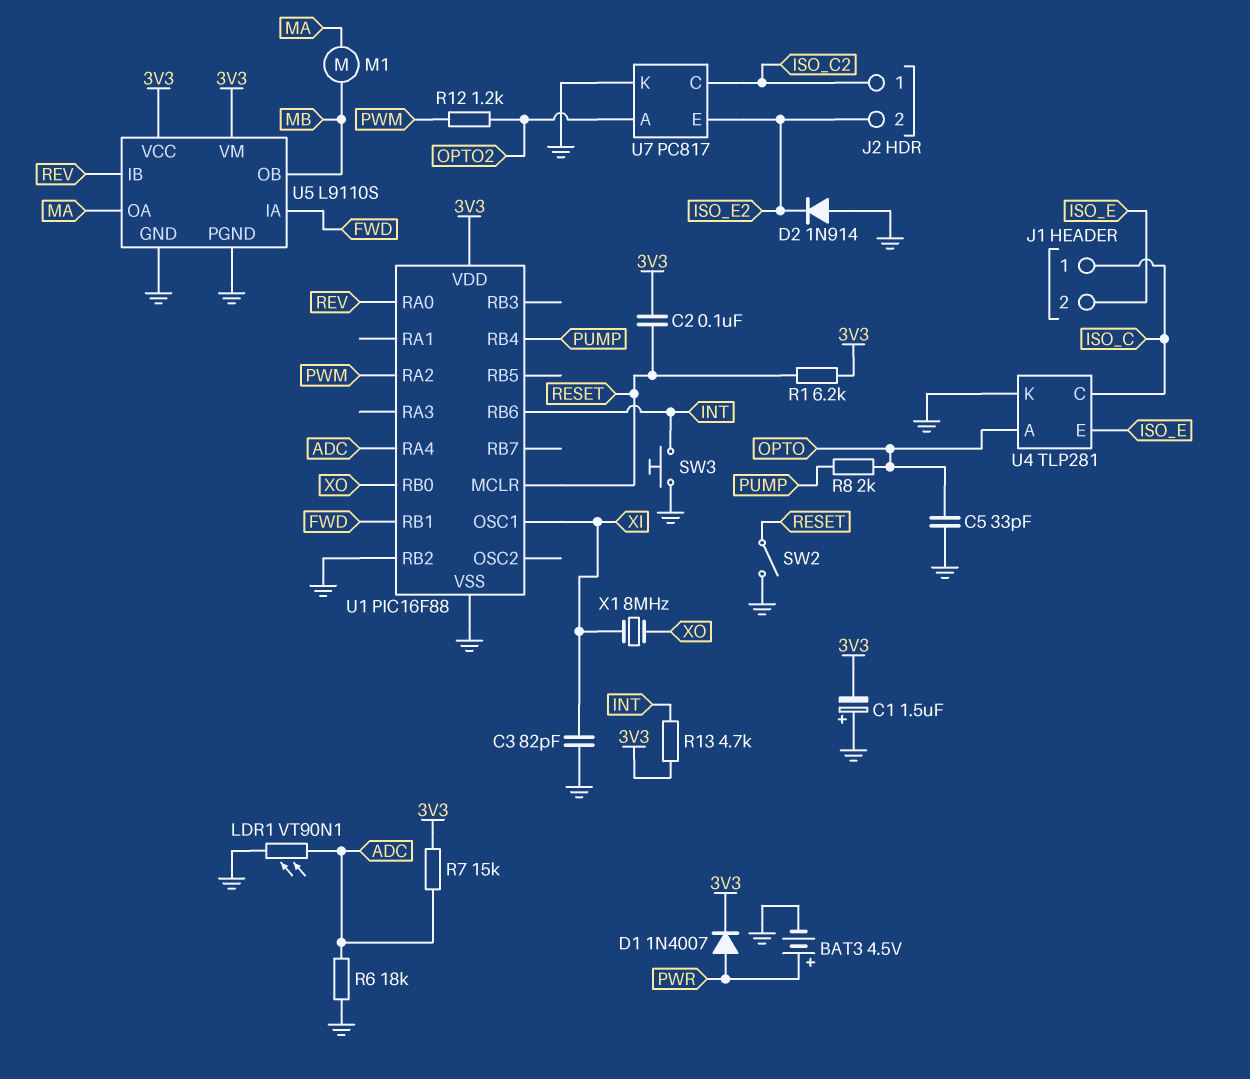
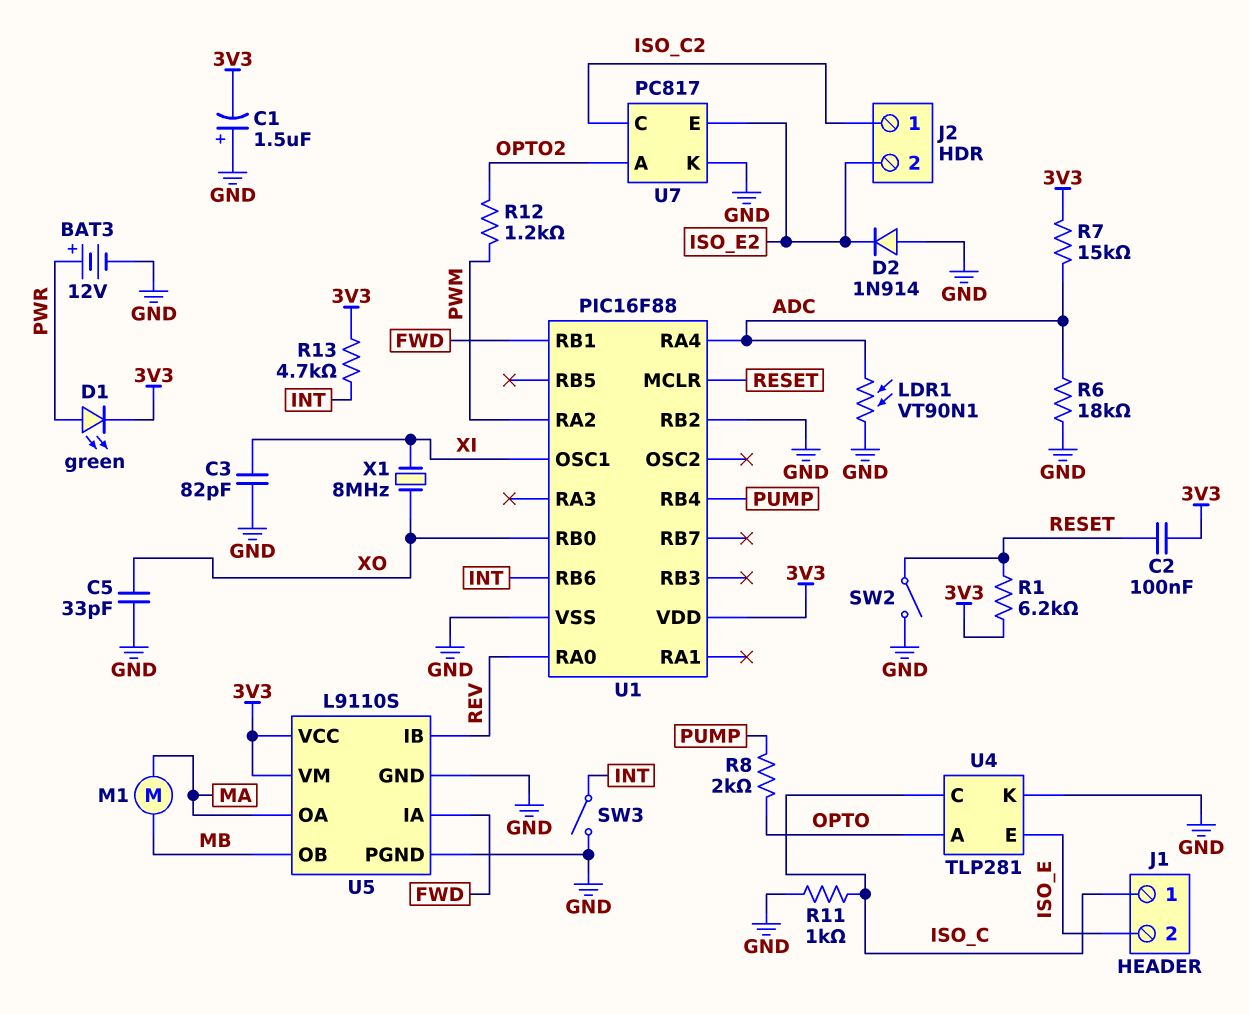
BAT3: 4.5V (plus PWR, minus GND) -> 12V (plus PWR, minus GND)
C5: 33pF (GND, OPTO) -> 33pF (GND, XO)
D1: diode 1N4007 (A PWR, K 3V3) -> LED green (A PWR, K 3V3)
R11: none -> 1k (GND, ISO_C)
SW3: button (GND, INT) -> switch (GND, INT)

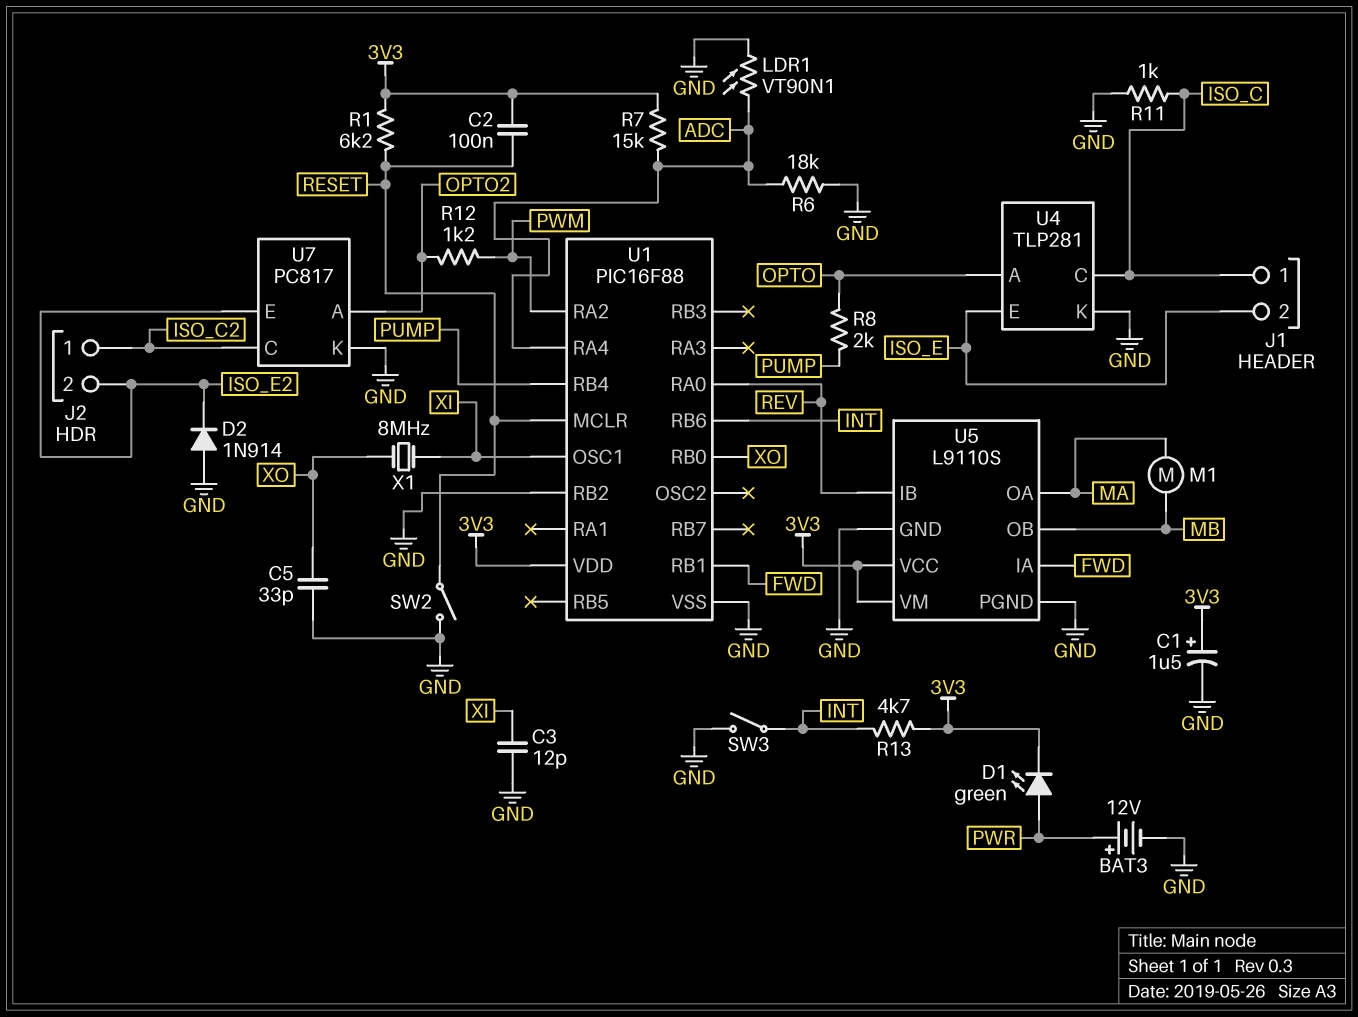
C1: 1.5uF (plus GND, minus 3V3) -> 1.5uF (plus 3V3, minus GND)
C3: 82pF (GND, XI) -> 12pF (GND, XI)

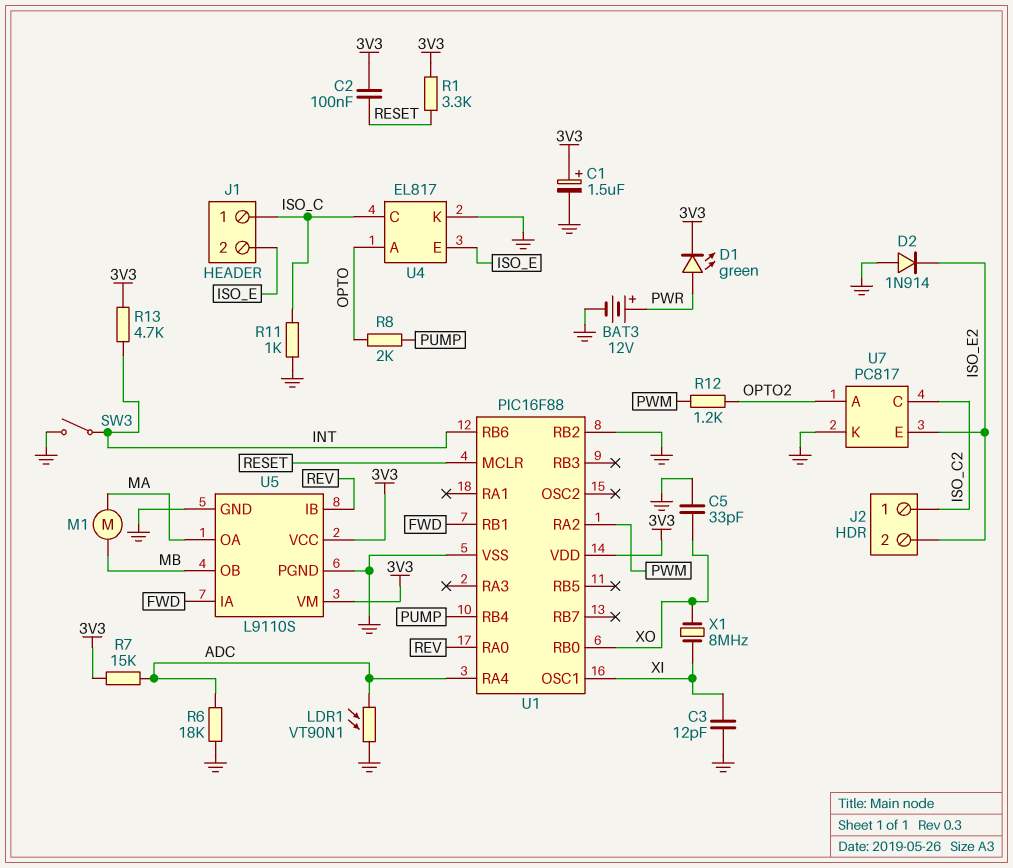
R1: 6.2k (3V3, RESET) -> 3.3k (3V3, RESET)
SW2: switch (GND, RESET) -> none
U4: TLP281 -> EL817

